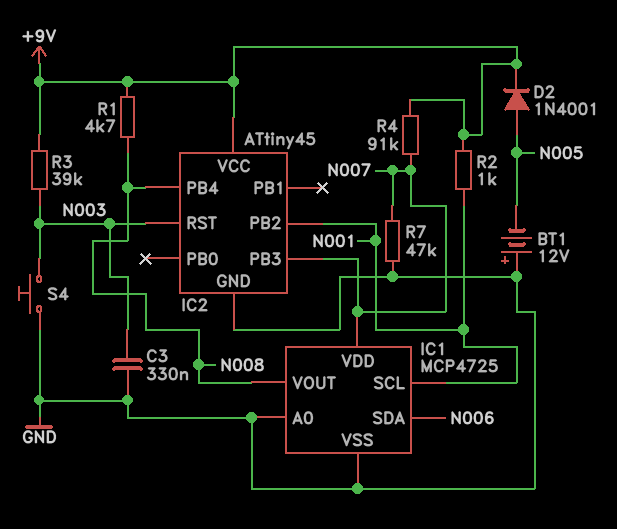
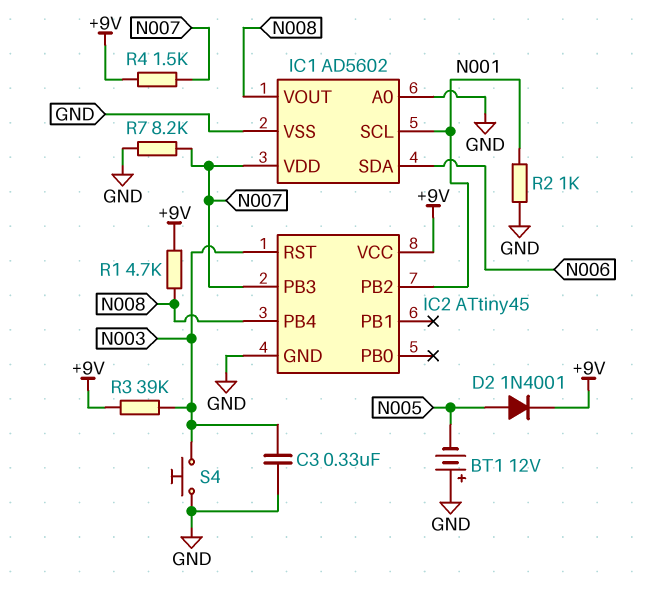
IC1: MCP4725 -> AD5602
R2: 1k (+9V, N001) -> 1k (GND, N001)
R4: 91k (+9V, N007) -> 1.5k (+9V, N007)
R7: 47k (GND, N007) -> 8.2k (GND, N007)

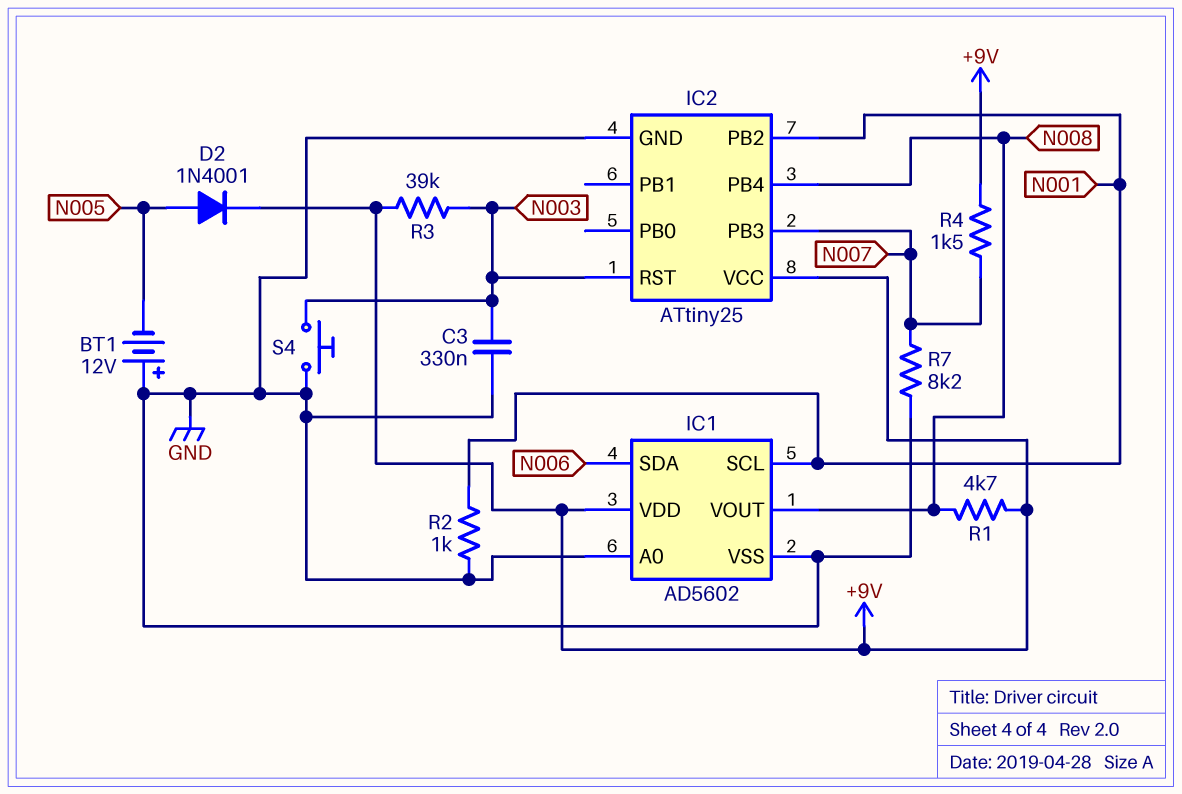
IC1 pin VDD: N007 -> +9V
IC2: ATtiny45 -> ATtiny25

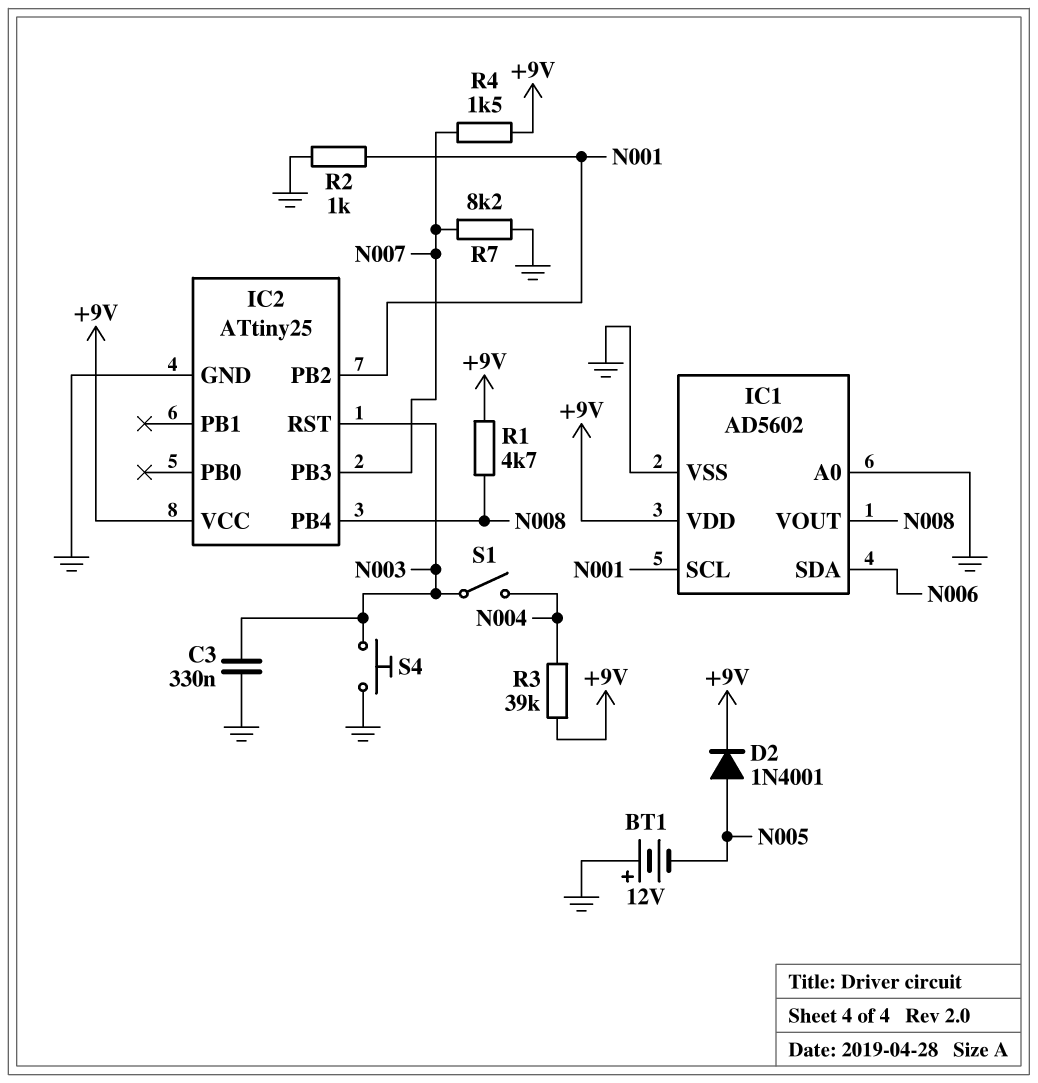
R3: 39k (+9V, N003) -> 39k (+9V, N004)
S1: none -> switch (N003, N004)

